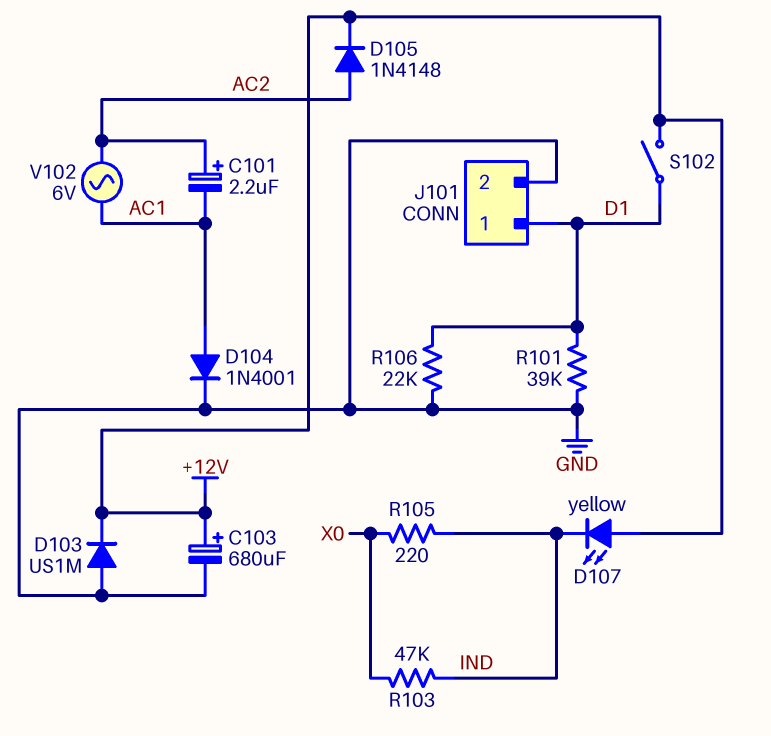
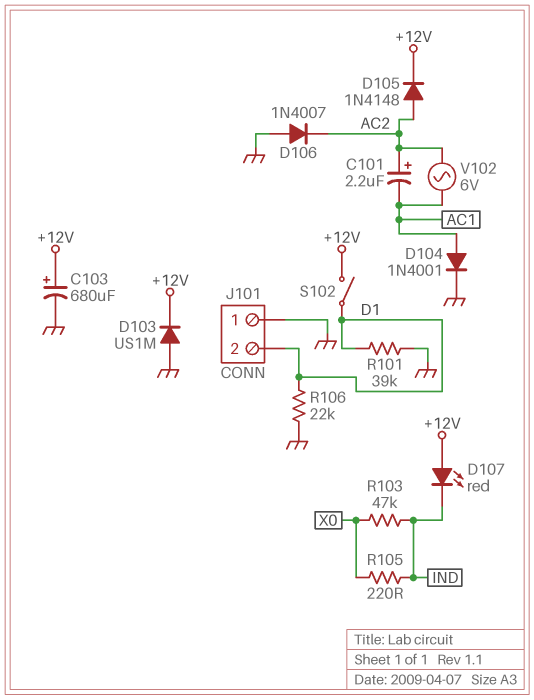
D106: none -> diode 1N4007 (A GND, K AC2)
D107: LED yellow (A +12V, K IND) -> LED red (A +12V, K IND)
J101 pin 1: D1 -> GND
J101 pin 2: GND -> D1

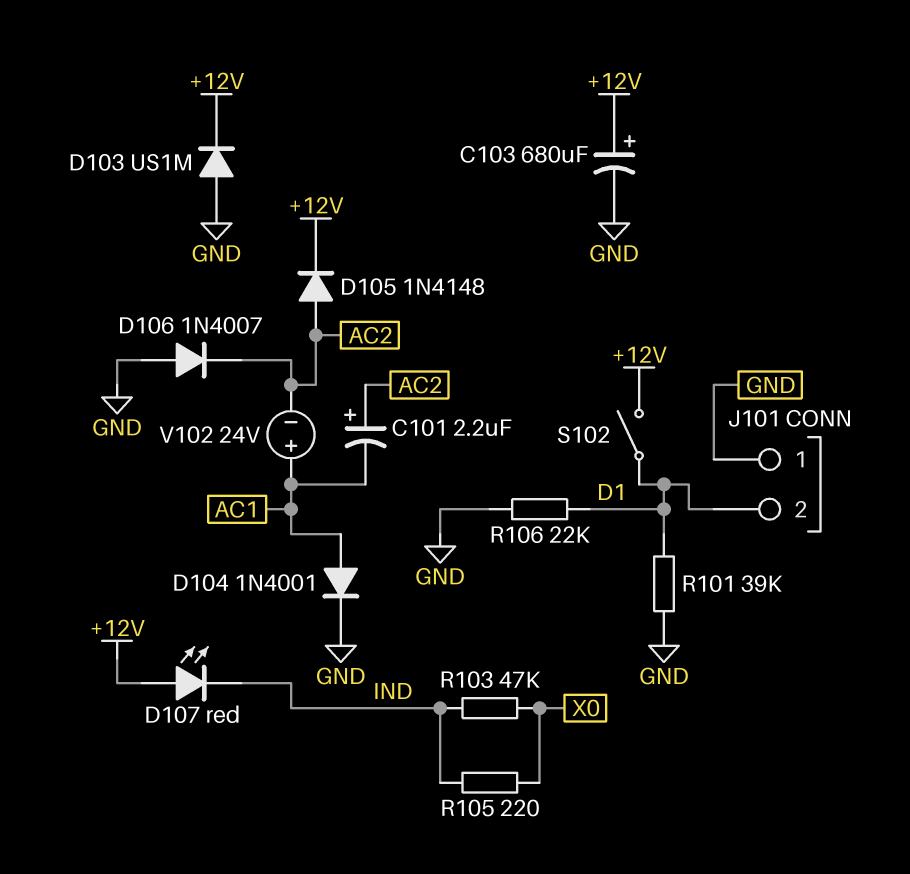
V102: AC 6V (AC1, AC2) -> 24V (plus AC1, minus AC2)

